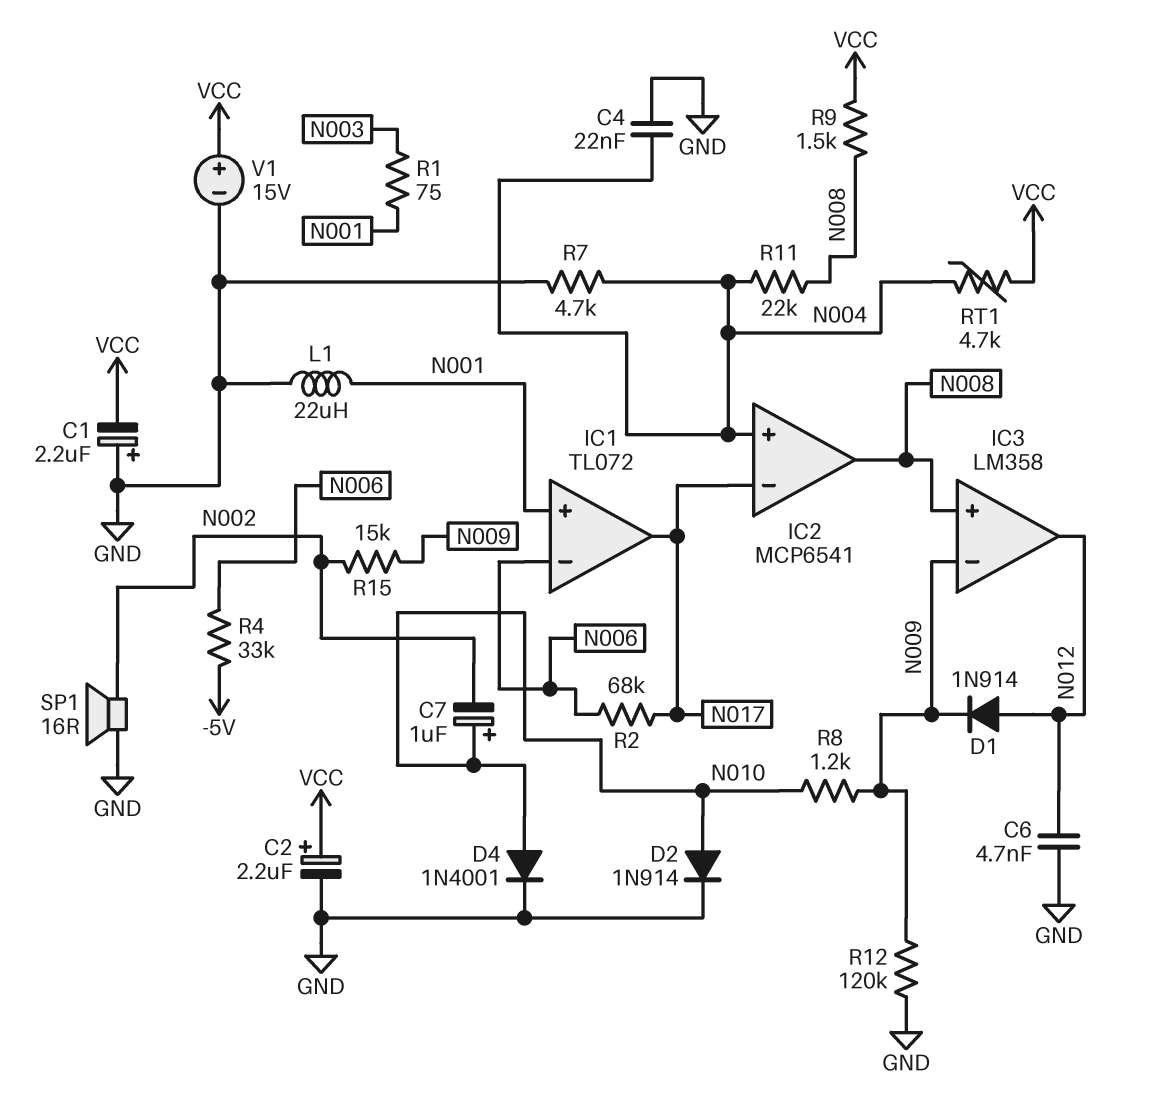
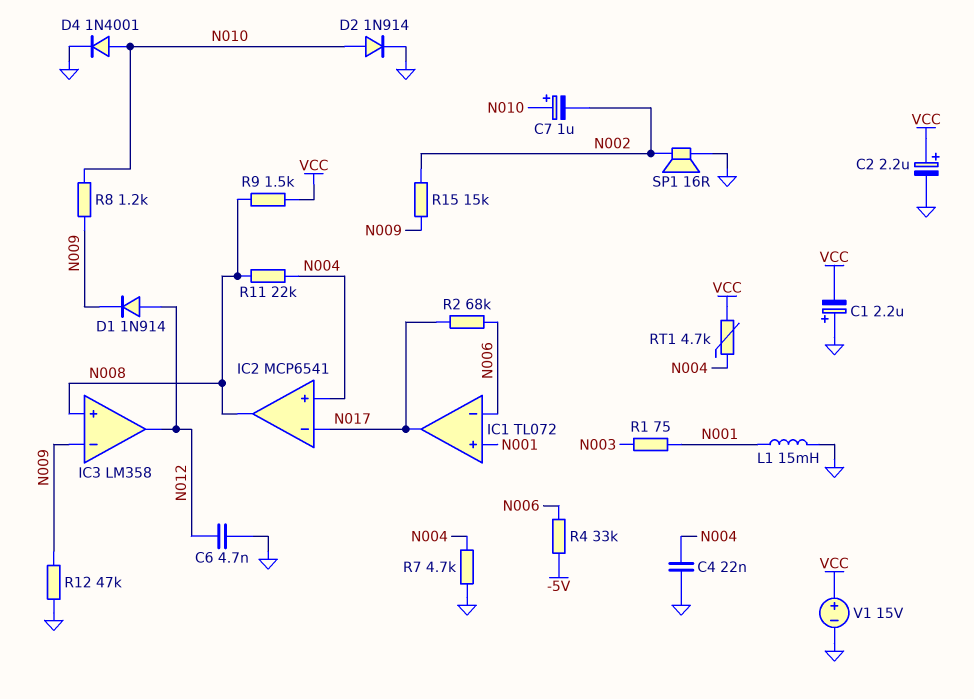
L1: 22uH (GND, N001) -> 15mH (GND, N001)
R12: 120k (GND, N009) -> 47k (GND, N009)

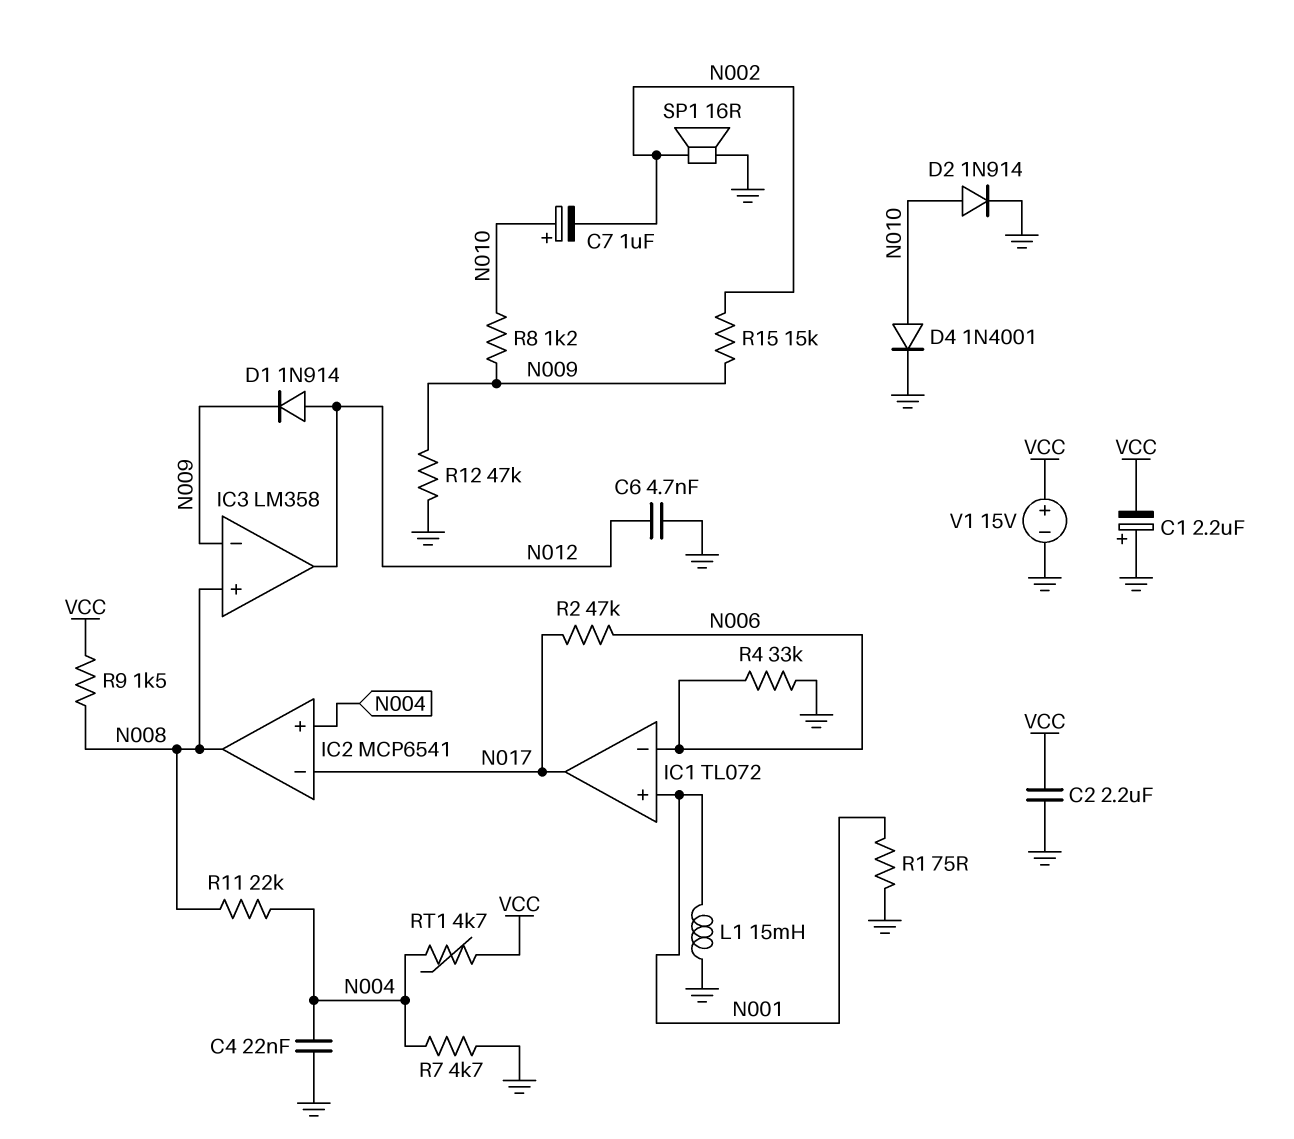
C2: 2.2uF (plus VCC, minus GND) -> 2.2uF (GND, VCC)
R1: 75 (N001, N003) -> 75 (GND, N001)
R2: 68k (N006, N017) -> 47k (N006, N017)
R4: 33k (-5V, N006) -> 33k (GND, N006)

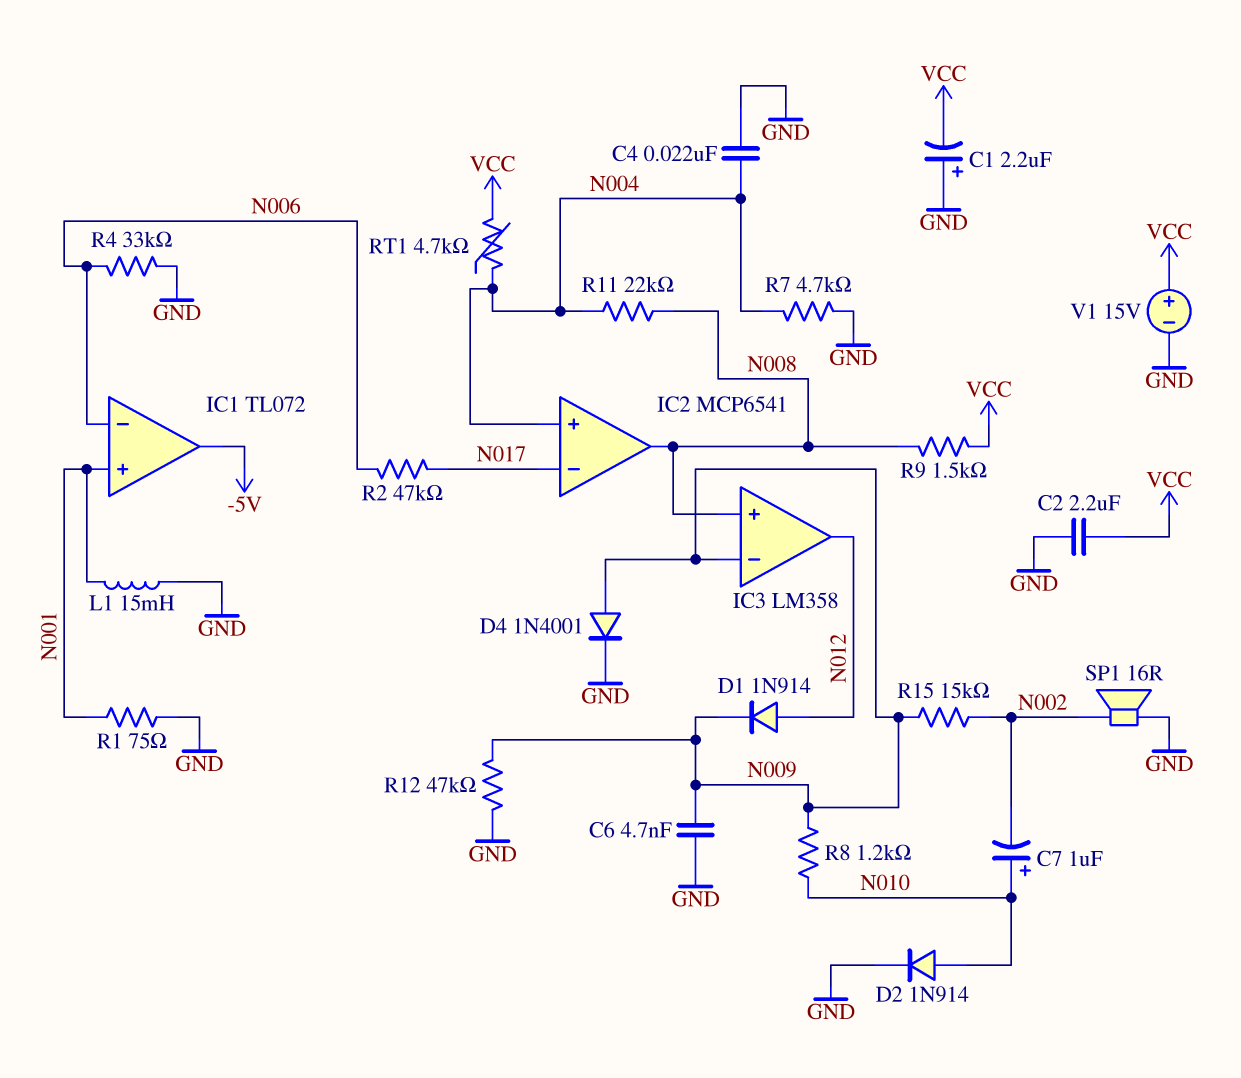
C6: 4.7nF (GND, N012) -> 4.7nF (GND, N009)
D4: diode 1N4001 (A N010, K GND) -> diode 1N4001 (A N009, K GND)
IC1 pin out: N017 -> -5V

